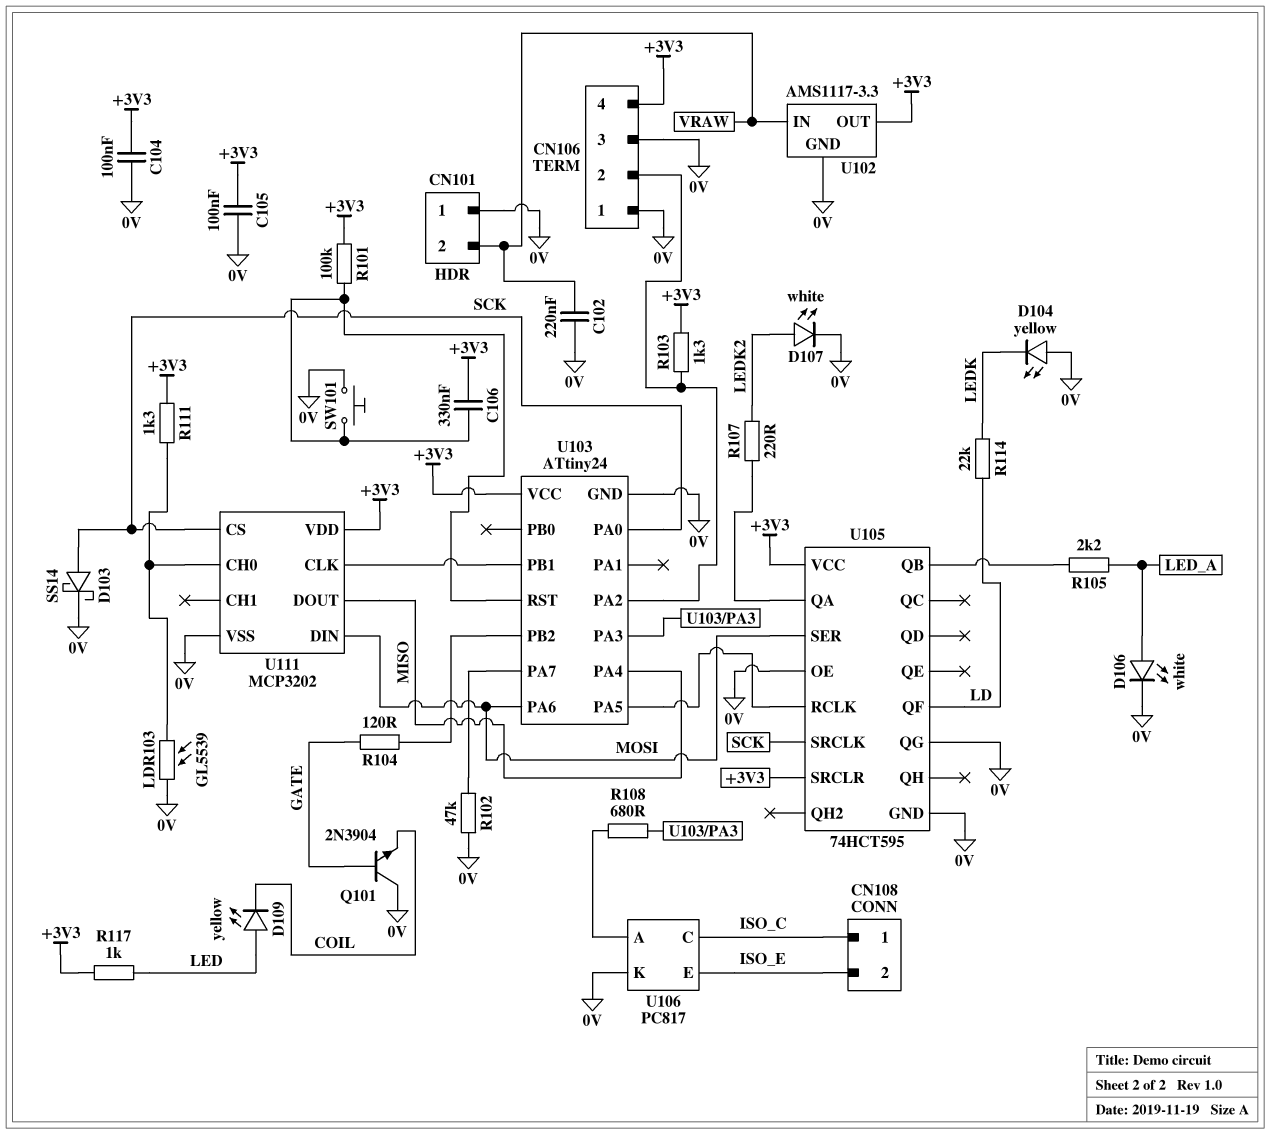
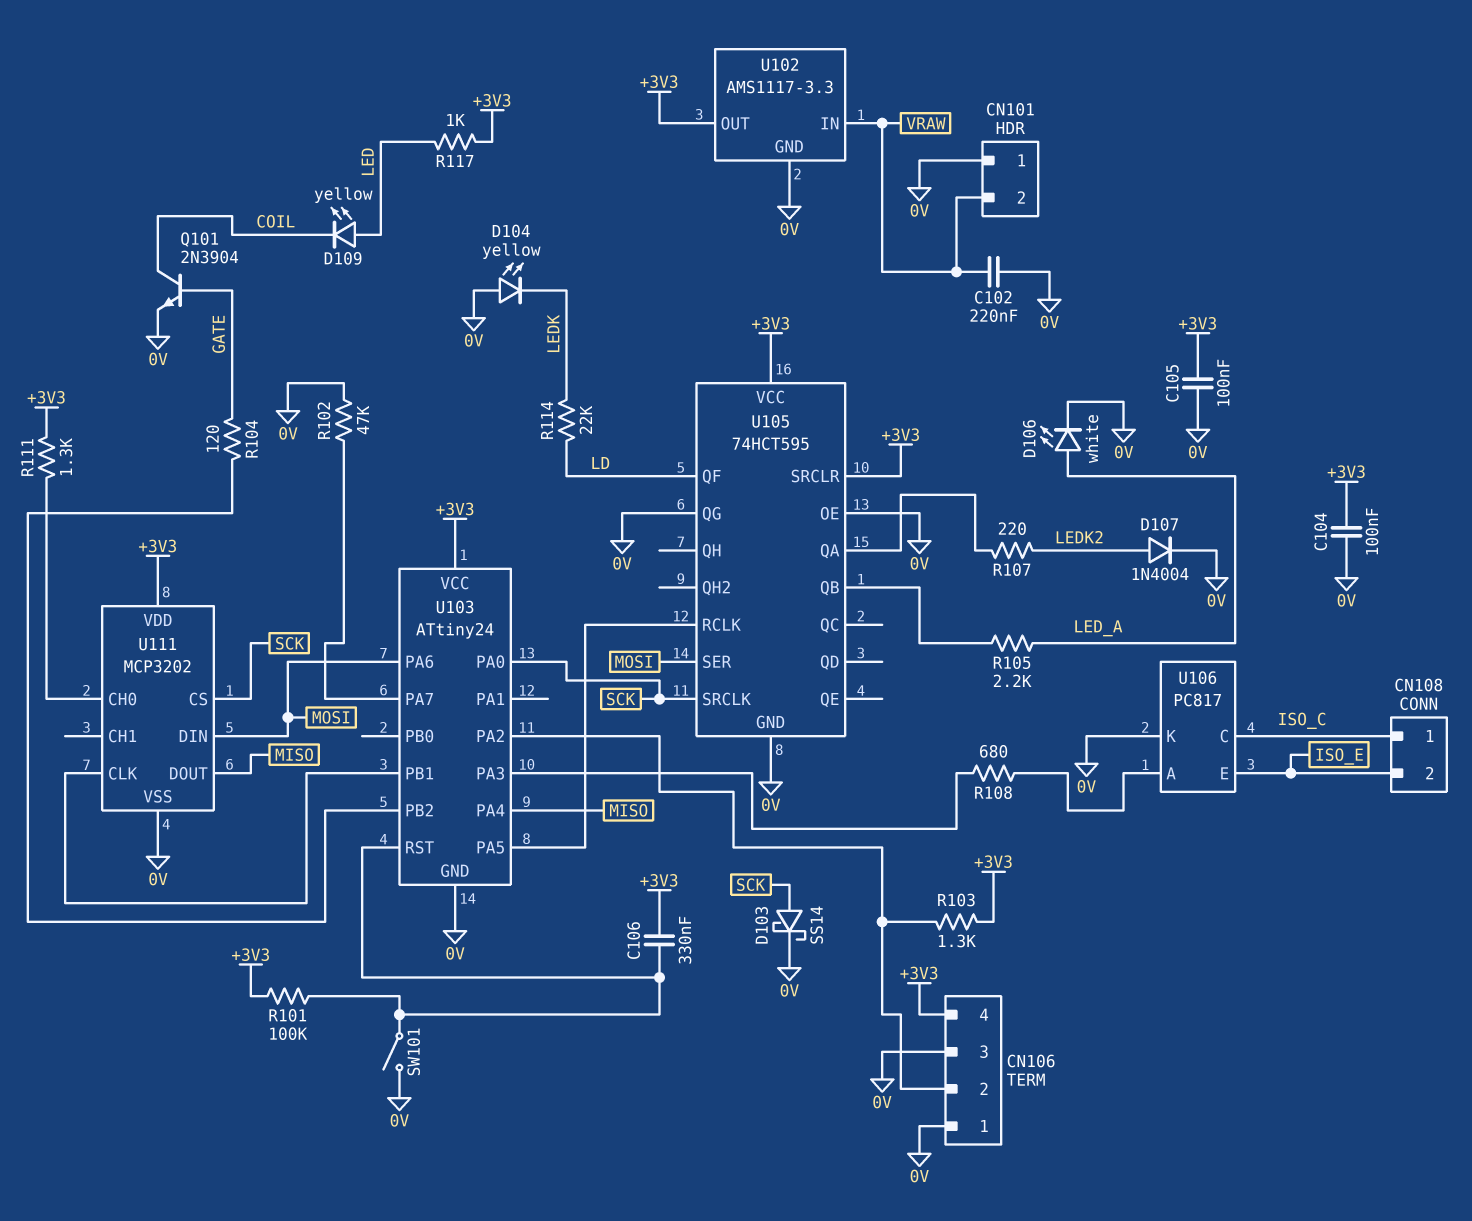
D107: LED white (A LEDK2, K 0V) -> diode 1N4004 (A LEDK2, K 0V)
LDR103: GL5539 (0V, U111/CH0) -> none
Q101: NPN 2N3904 (B GATE, C 0V, E COIL) -> NPN 2N3904 (B GATE, C COIL, E 0V)
SW101: button (0V, U103/RST) -> switch (0V, U103/RST)

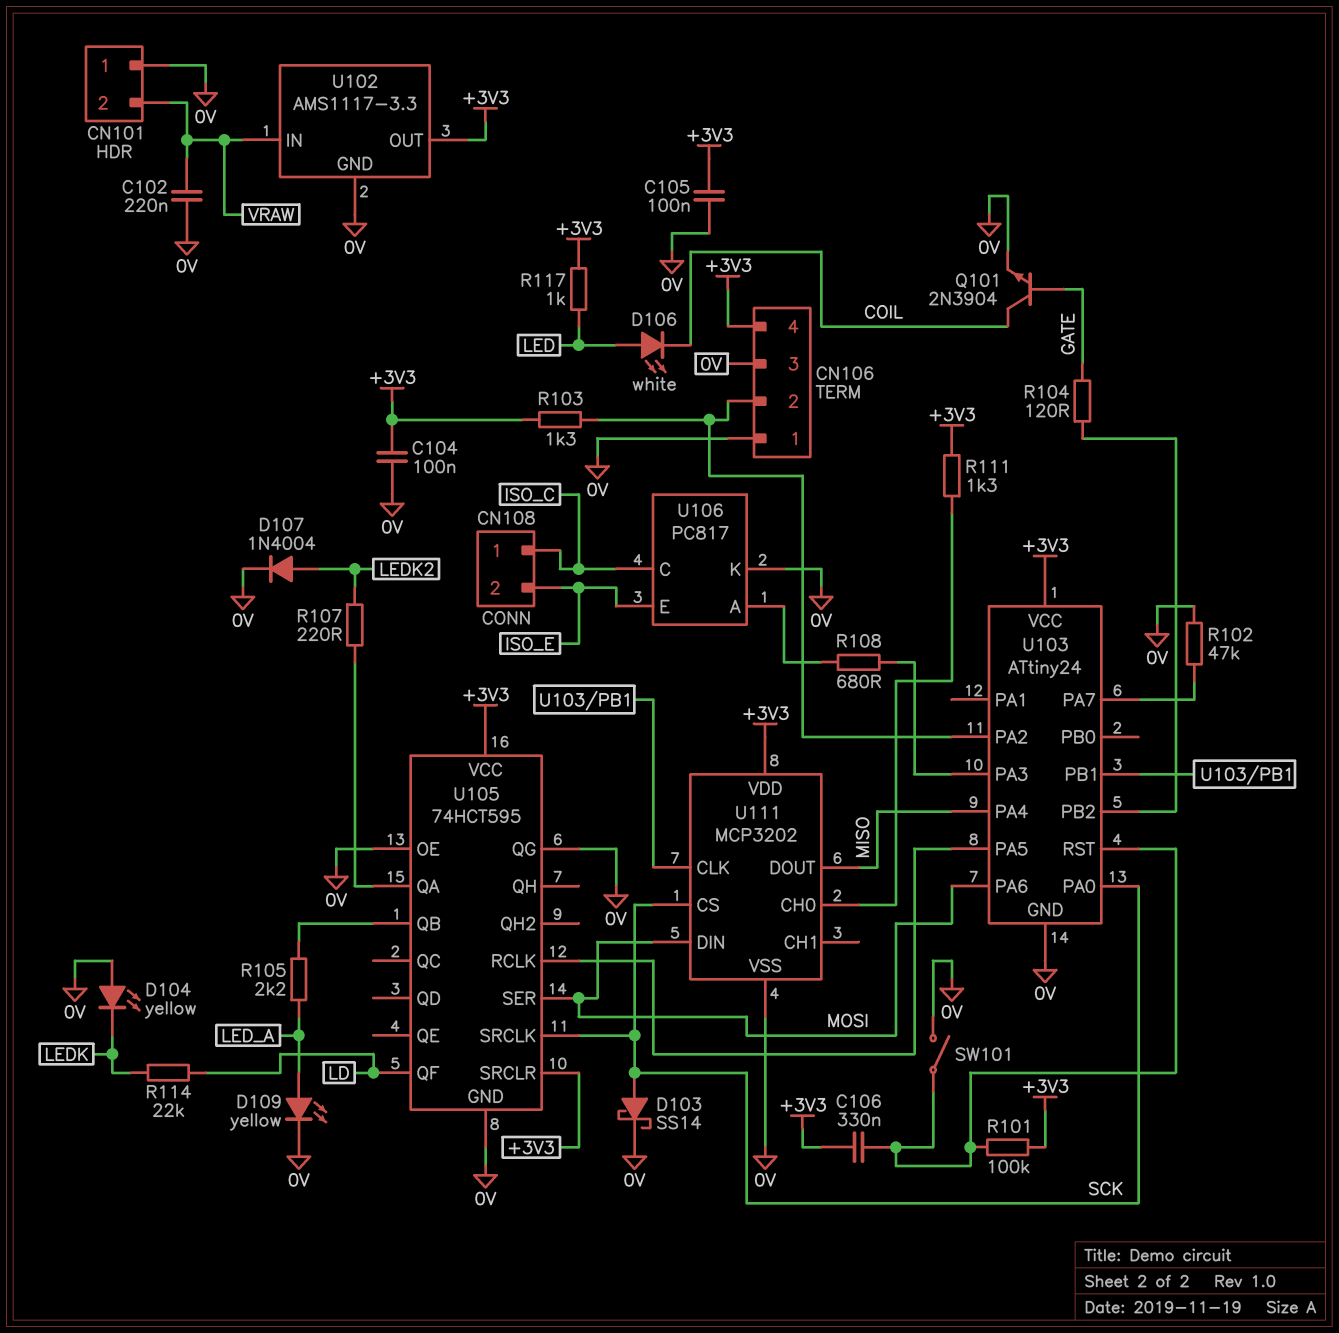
D106: LED white (A LED_A, K 0V) -> LED white (A LED, K COIL)
D109: LED yellow (A LED, K COIL) -> LED yellow (A LED_A, K 0V)

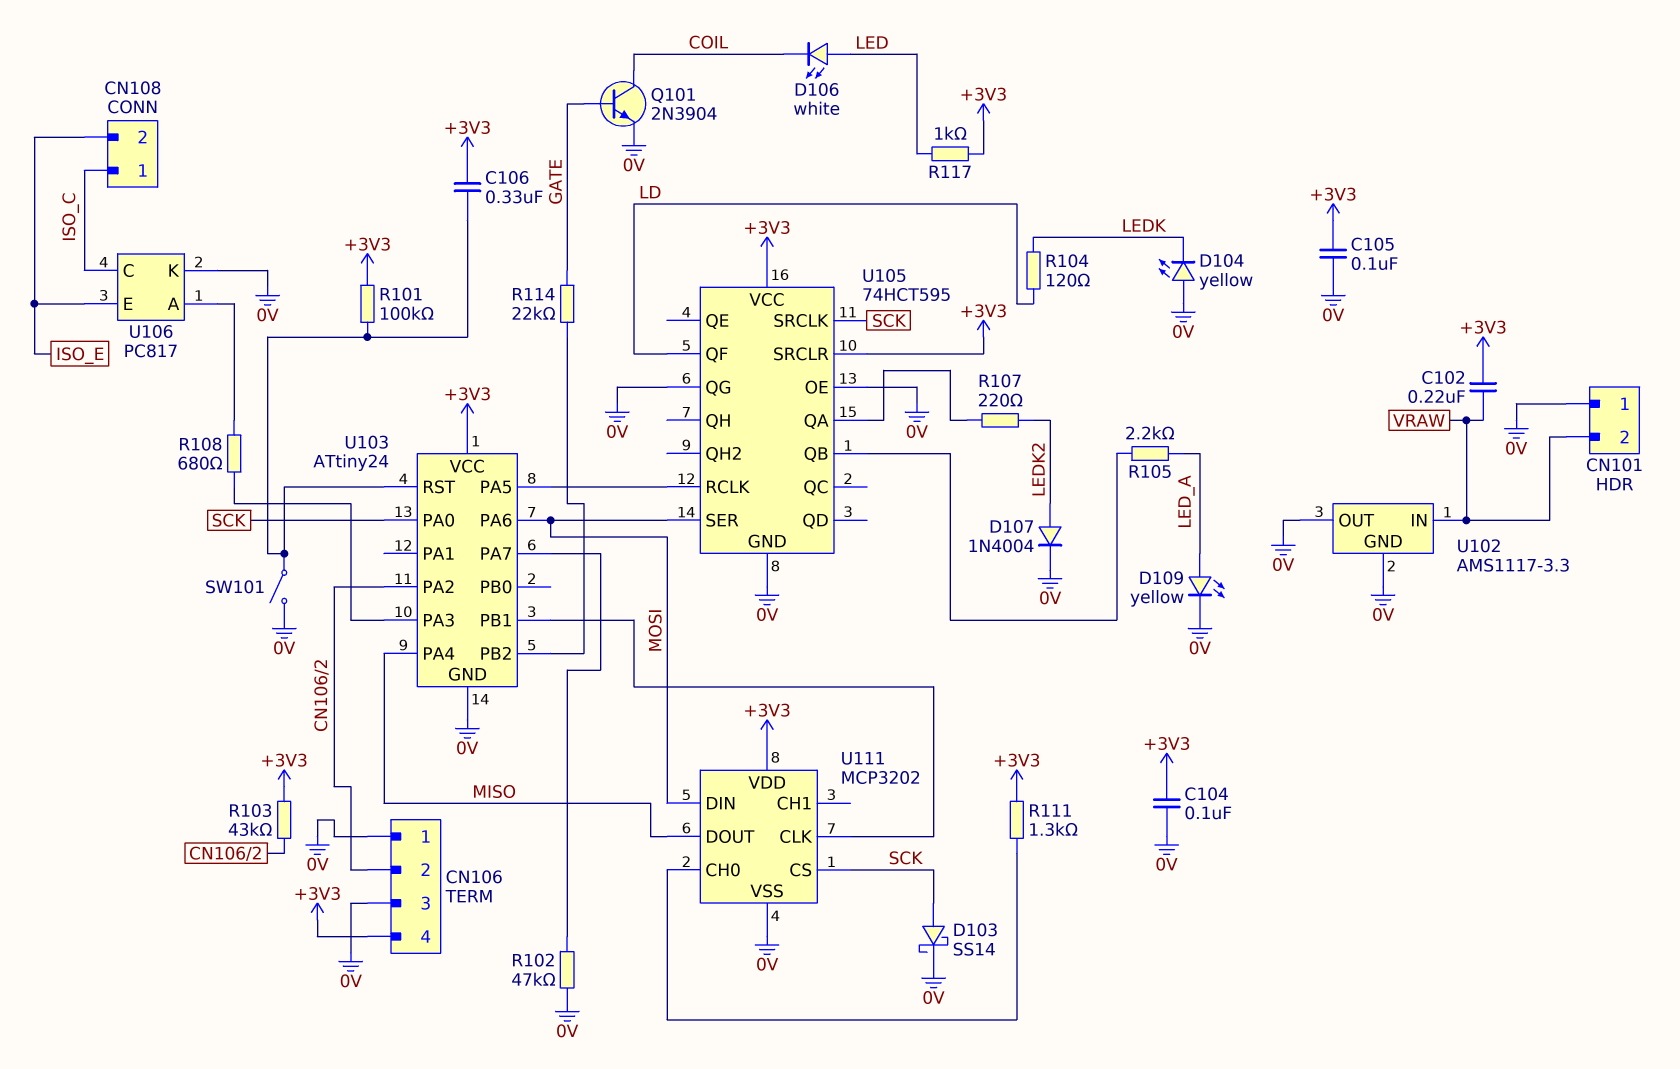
C102: 220nF (0V, VRAW) -> 220nF (+3V3, VRAW)
R103: 1.3k (+3V3, CN106/2) -> 43k (+3V3, CN106/2)
R104: 120 (GATE, U103/PB2) -> 120 (LD, LEDK)
R114: 22k (LD, LEDK) -> 22k (GATE, U103/PB2)
U102 pin OUT: +3V3 -> 0V

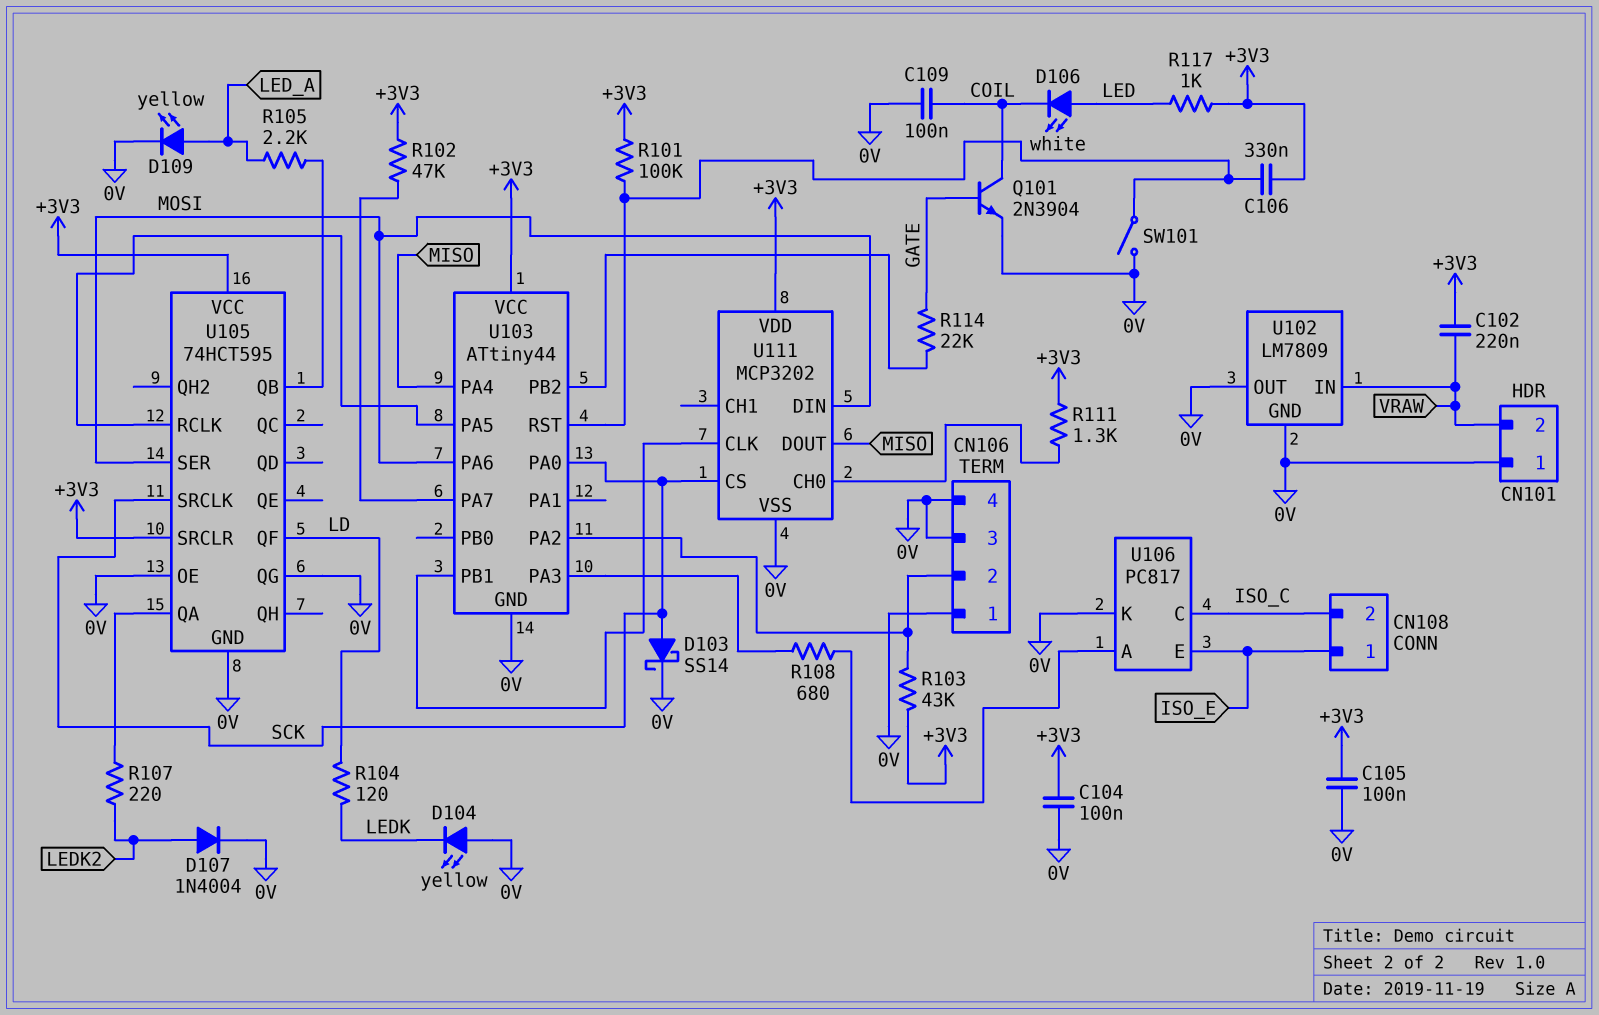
C109: none -> 100nF (0V, COIL)
CN106 pin 4: +3V3 -> 0V
CN108 pin 1: ISO_C -> ISO_E
CN108 pin 2: ISO_E -> ISO_C
R102: 47k (0V, U103/PA7) -> 47k (+3V3, U103/PA7)
U102: AMS1117-3.3 -> LM7809
U103: ATtiny24 -> ATtiny44

